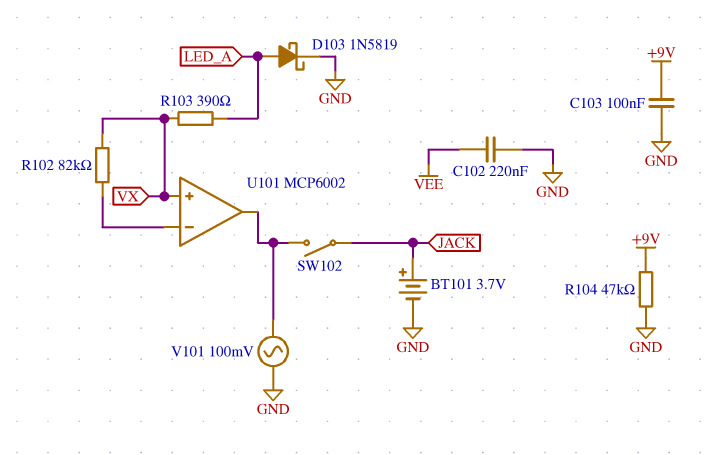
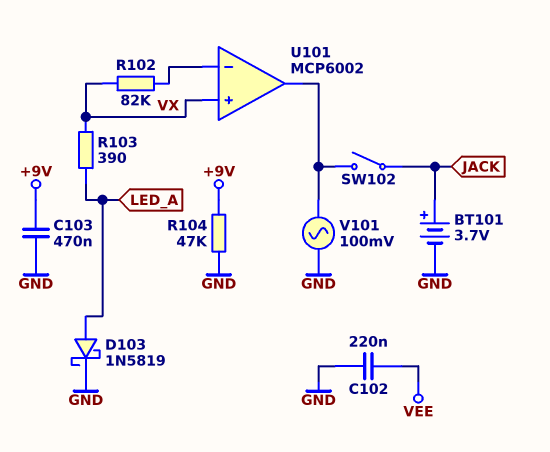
C103: 100nF (+9V, GND) -> 470nF (+9V, GND)

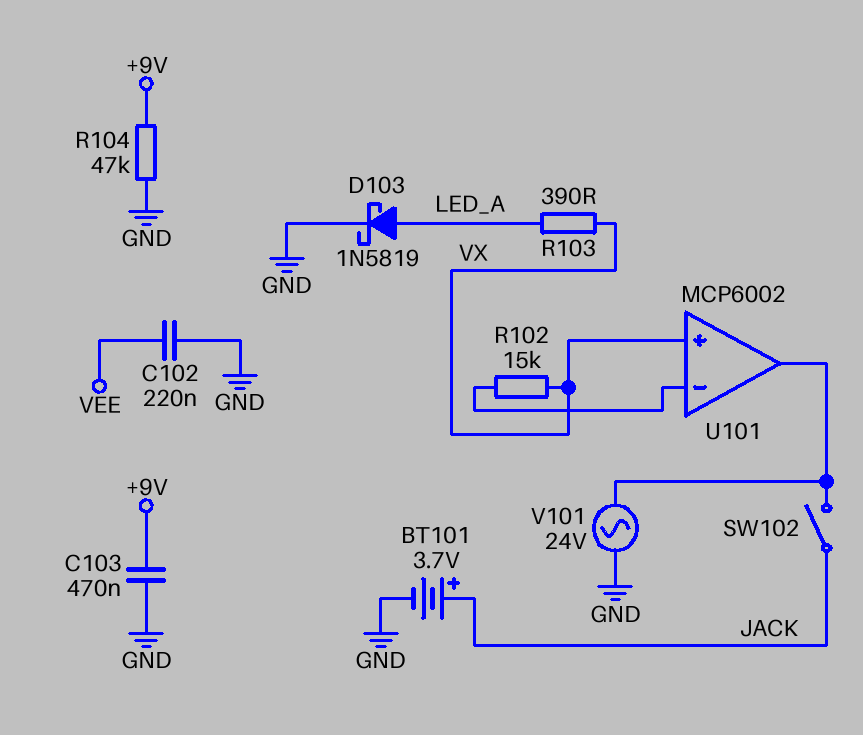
R102: 82k (U101/in-, VX) -> 15k (U101/in-, VX)
V101: AC 100mV (GND, U101/out) -> AC 24V (GND, U101/out)

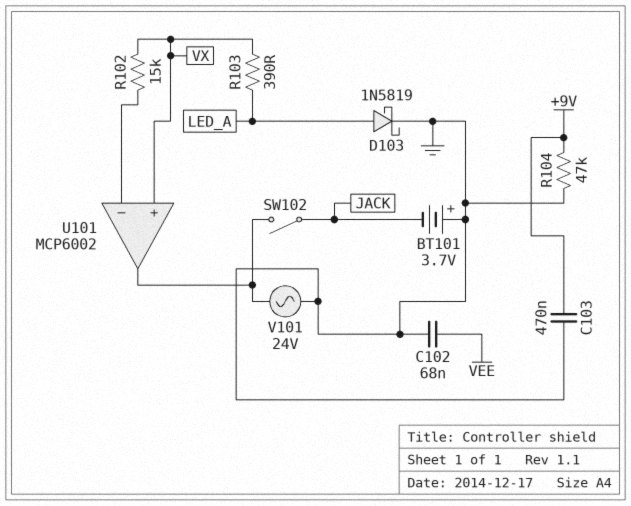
BT101: 3.7V (plus JACK, minus GND) -> 3.7V (plus GND, minus JACK)
C102: 220nF (GND, VEE) -> 68nF (GND, VEE)

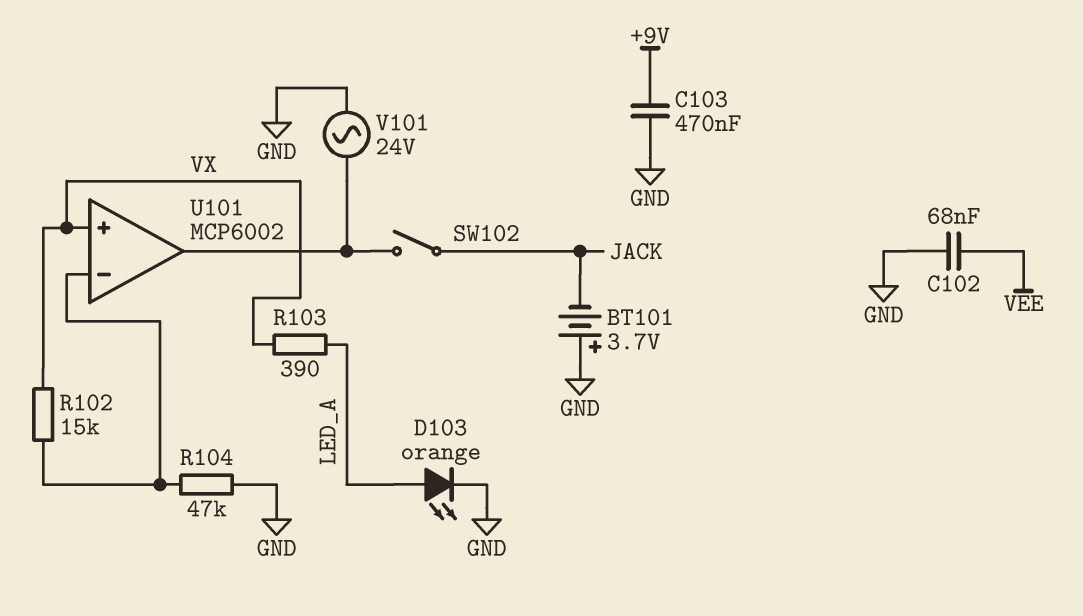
D103: schottky 1N5819 (A LED_A, K GND) -> LED orange (A LED_A, K GND)
R104: 47k (+9V, GND) -> 47k (GND, U101/in-)

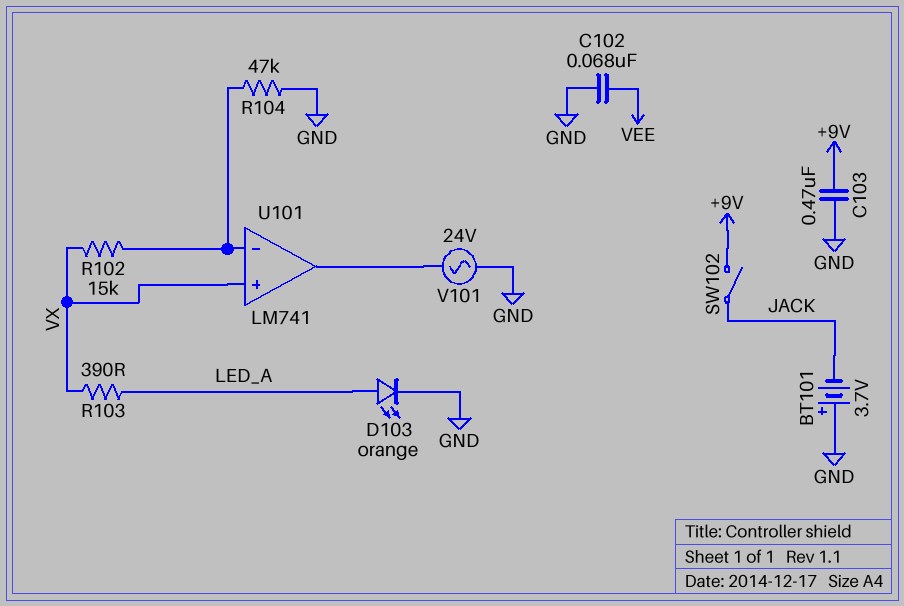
SW102: switch (JACK, U101/out) -> switch (+9V, JACK)
U101: MCP6002 -> LM741

